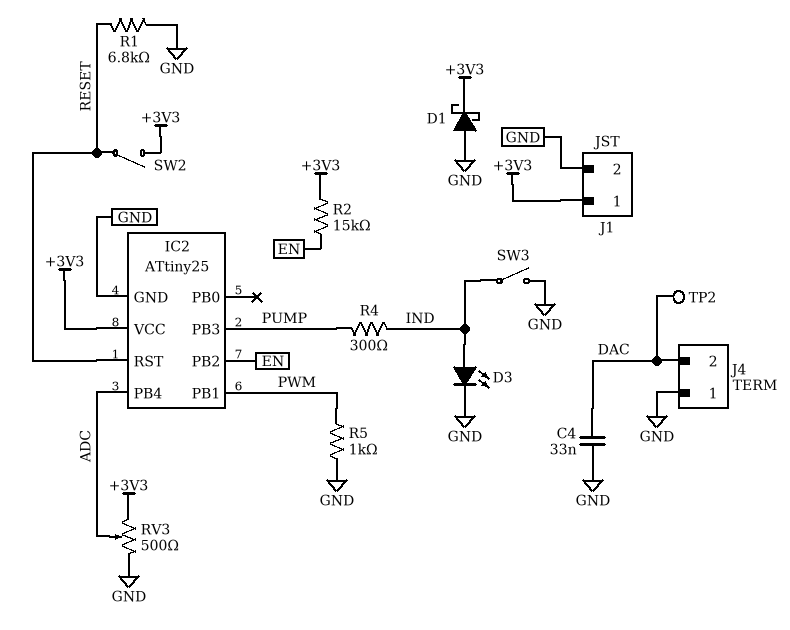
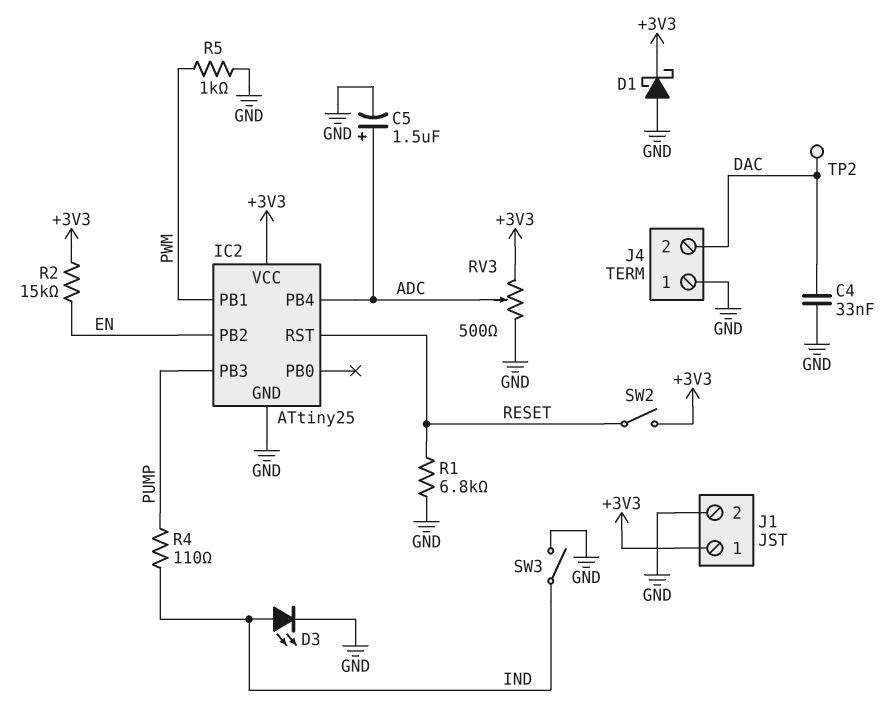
C5: none -> 1.5uF (plus ADC, minus GND)
R4: 300 (IND, PUMP) -> 110 (IND, PUMP)

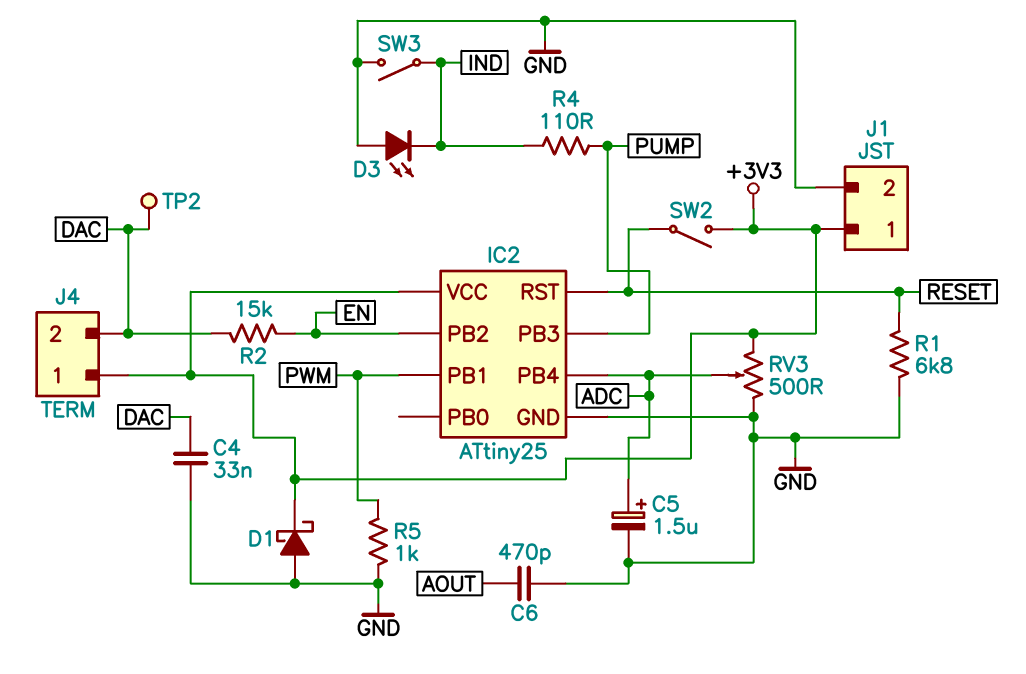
C6: none -> 470pF (AOUT, GND)
D3: LED (A IND, K GND) -> LED (A GND, K IND)
J4 pin 1: GND -> +3V3
R2: 15k (+3V3, EN) -> 15k (DAC, EN)

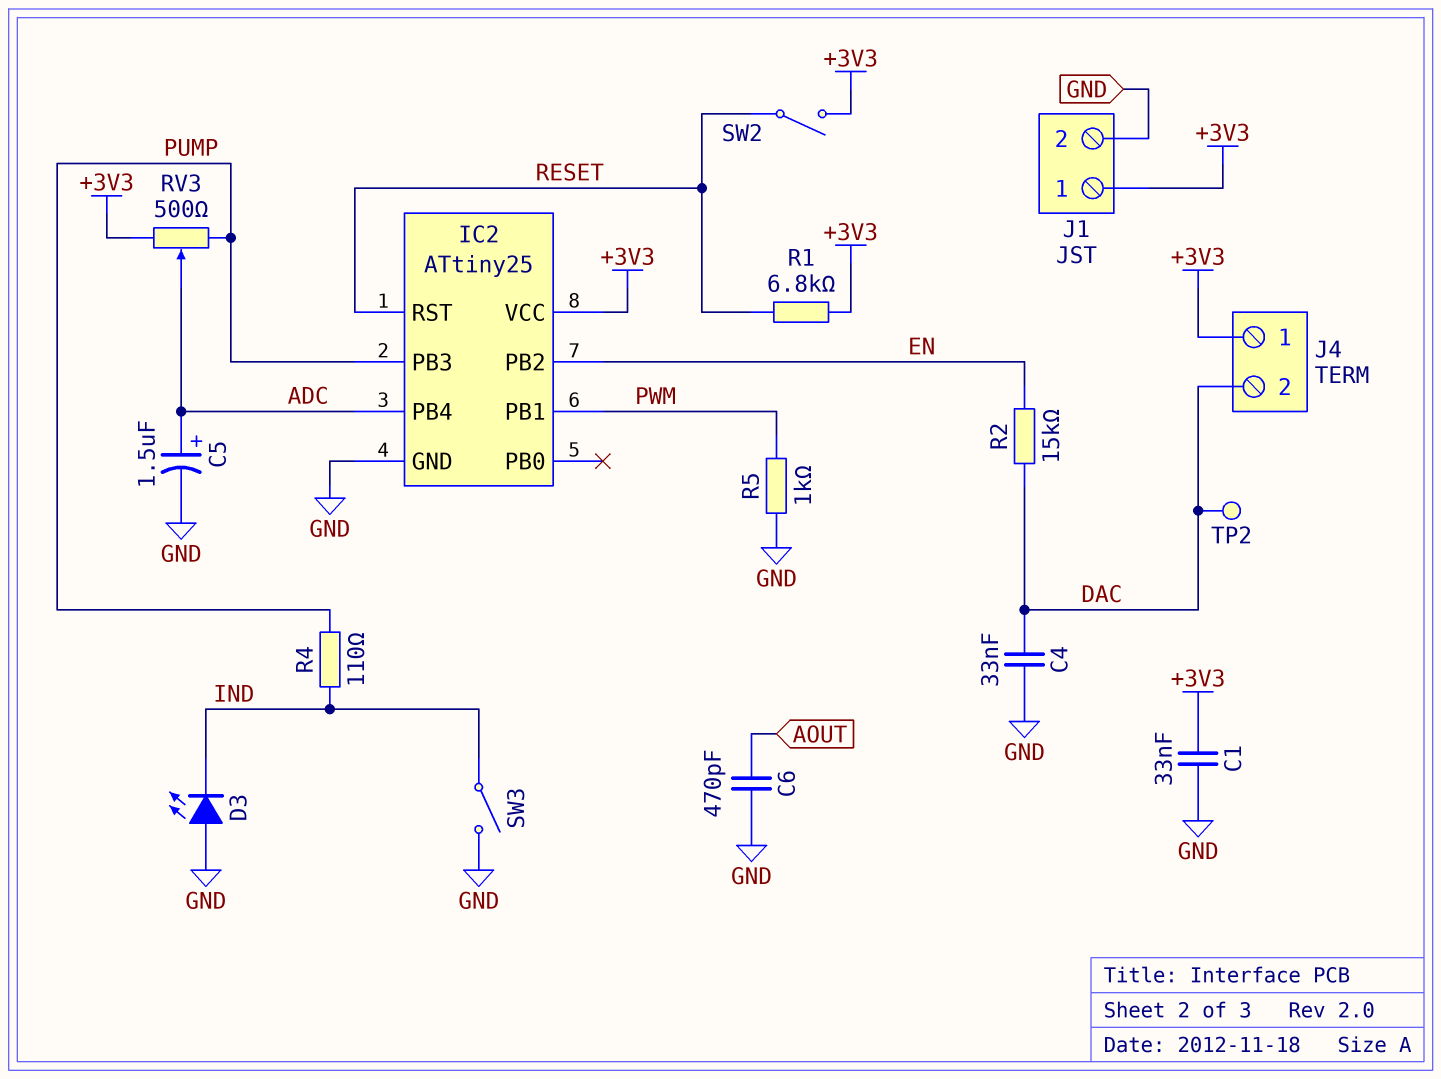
C1: none -> 33nF (+3V3, GND)
D1: schottky (A GND, K +3V3) -> none
R1: 6.8k (GND, RESET) -> 6.8k (+3V3, RESET)
RV3: 500 (+3V3, GND, wiper ADC) -> 500 (+3V3, PUMP, wiper ADC)

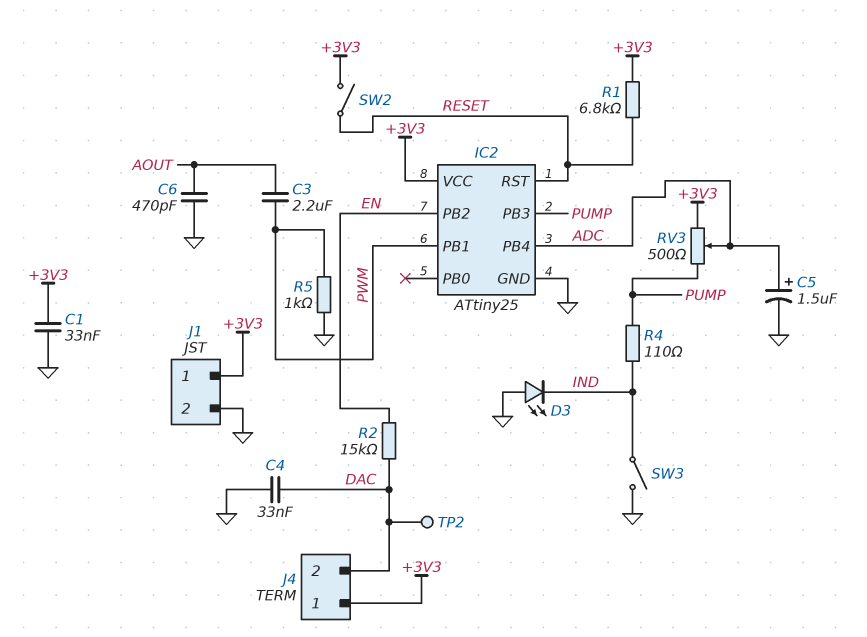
C3: none -> 2.2uF (AOUT, PWM)

